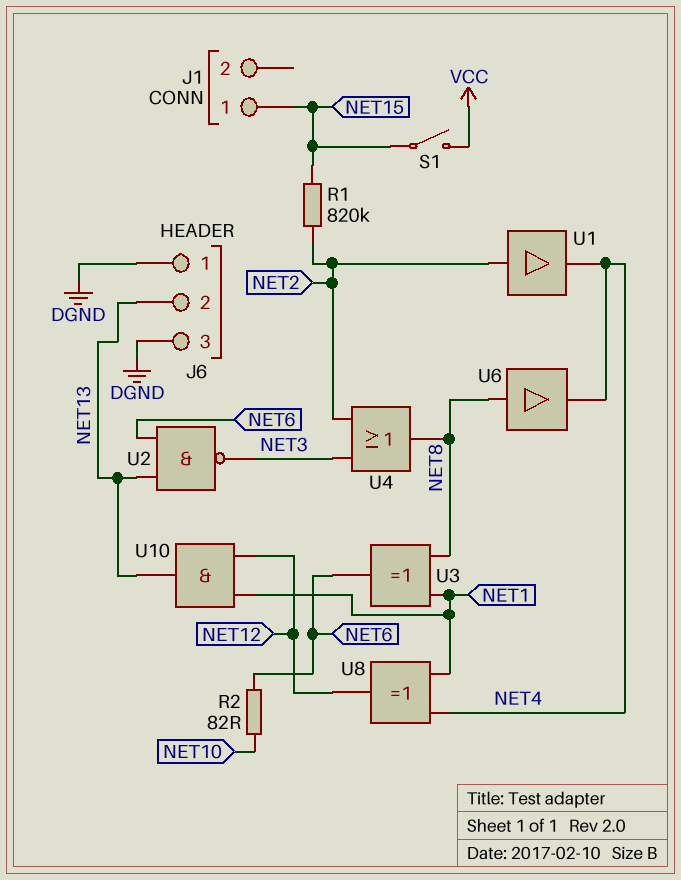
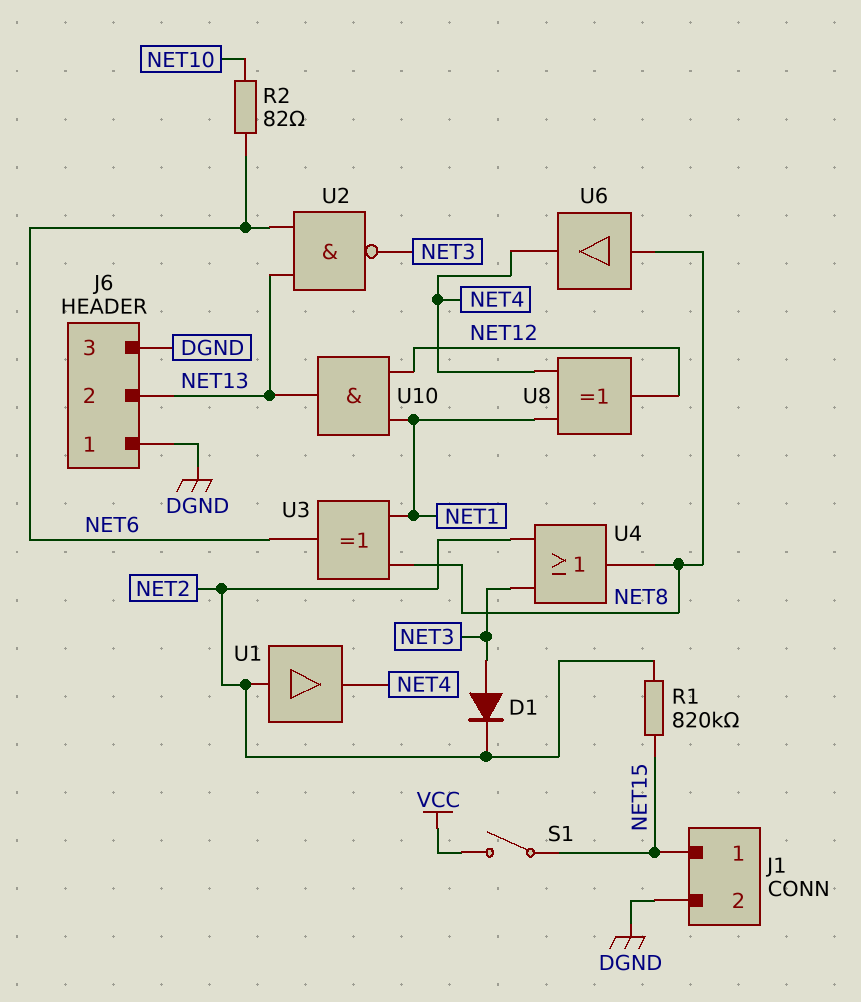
D1: none -> diode (A NET3, K NET2)
J1 pin 2: none -> DGND

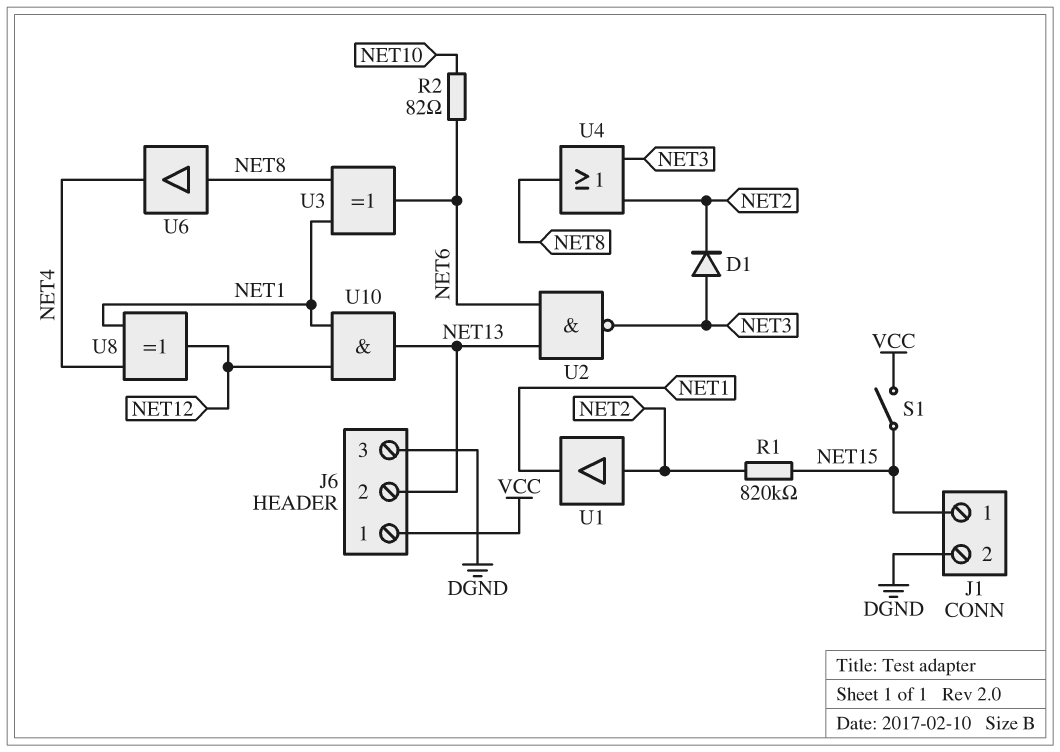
J6 pin 1: DGND -> VCC
U1: buffer (in NET2, out NET4) -> buffer (in NET2, out NET1)

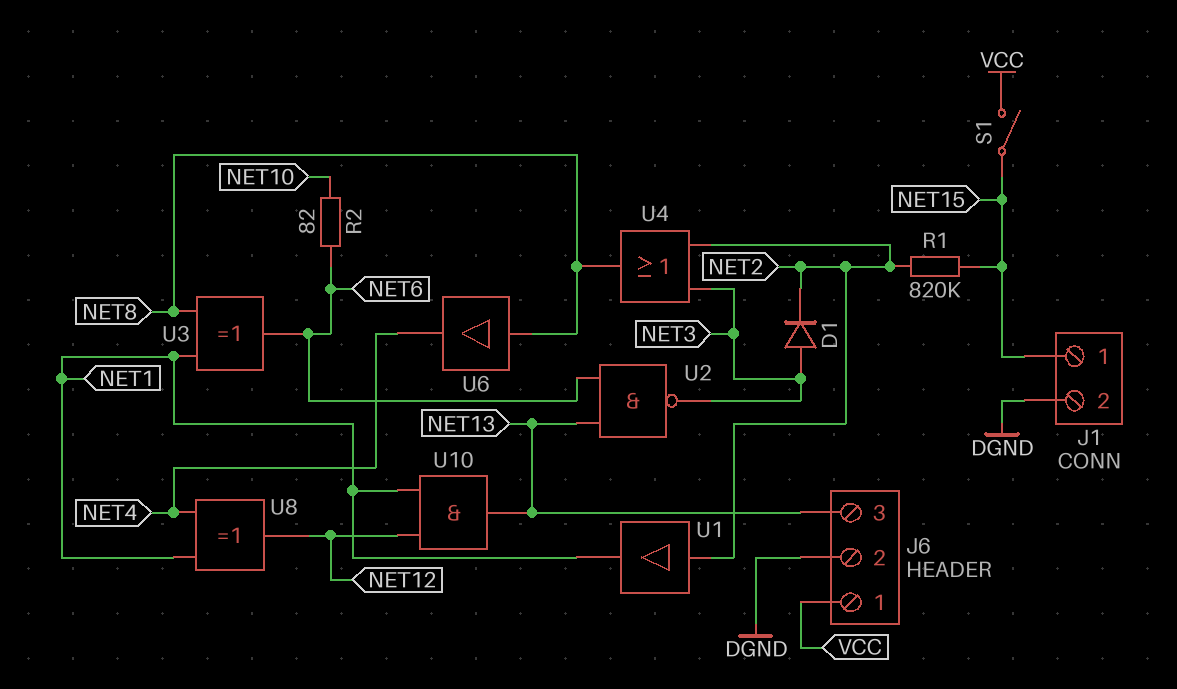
J6 pin 2: NET13 -> DGND
J6 pin 3: DGND -> NET13

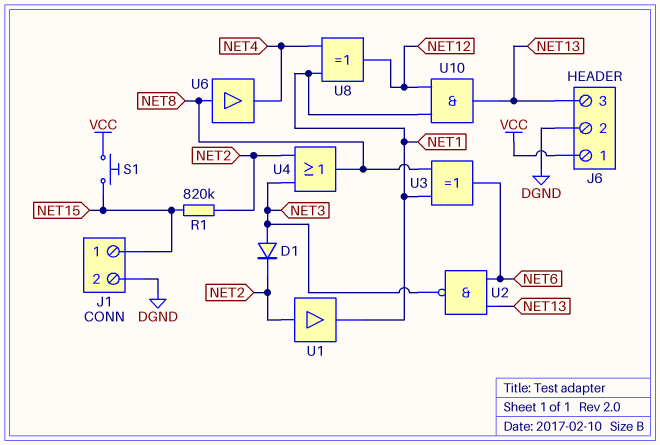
R2: 82 (NET6, NET10) -> none
S1: switch (NET15, VCC) -> button (NET15, VCC)

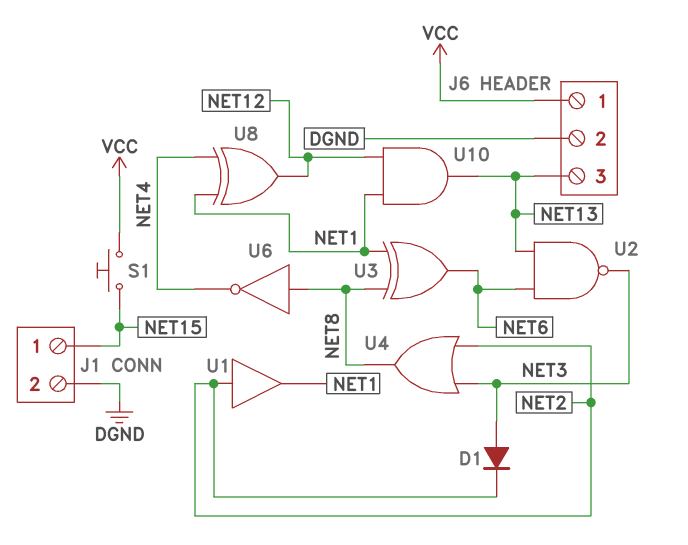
R1: 820k (NET2, NET15) -> none
U6: buffer (in NET8, out NET4) -> NOT (in NET8, out NET4)

